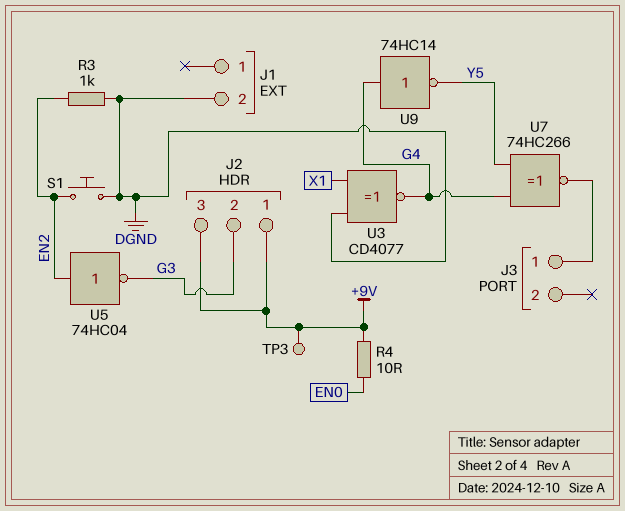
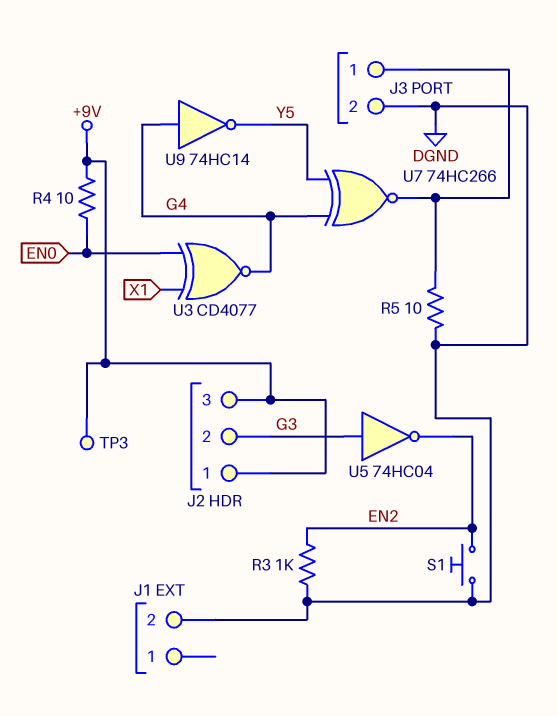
J3 pin 2: none -> DGND
R5: none -> 10 (DGND, J3/1)
U3: XNOR CD4077 (in DGND, in X1, out G4) -> XNOR CD4077 (in EN0, in X1, out G4)
U5: NOT 74HC04 (in EN2, out G3) -> NOT 74HC04 (in G3, out EN2)

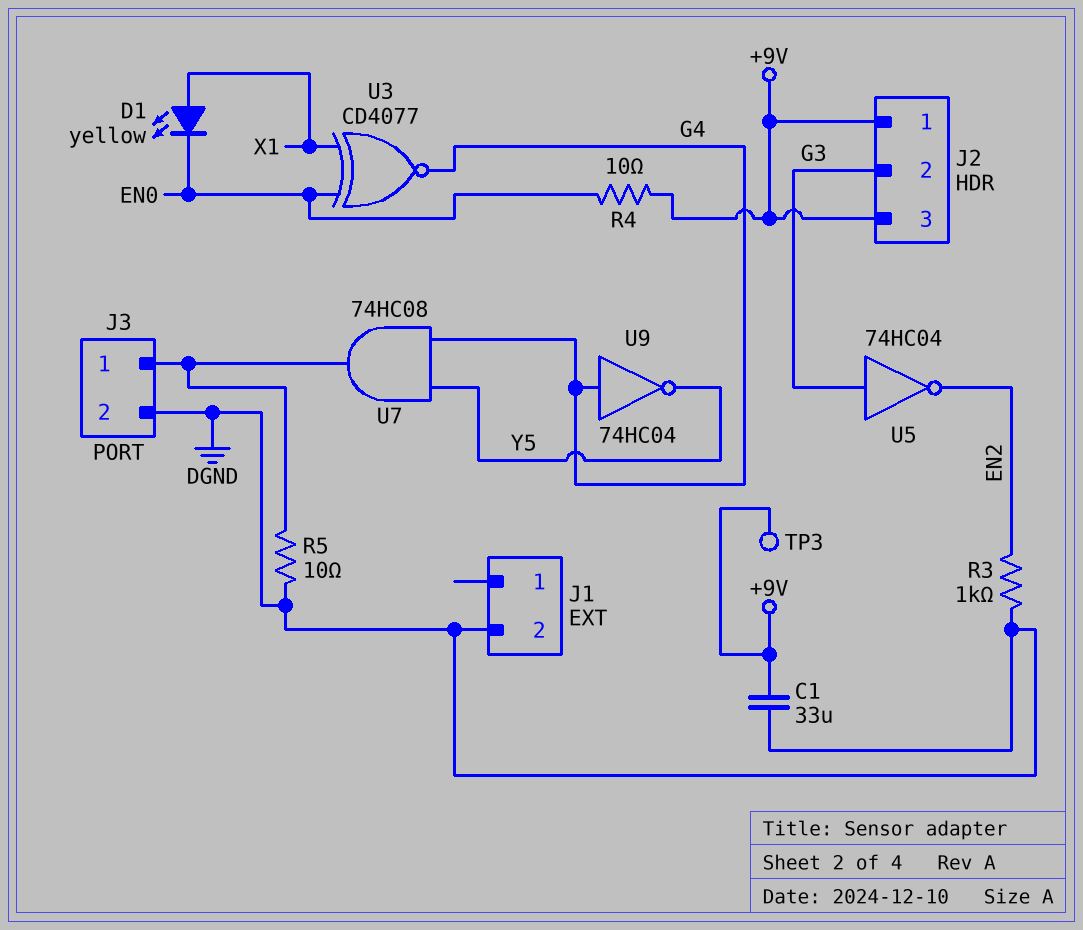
C1: none -> 33uF (+9V, DGND)
D1: none -> LED yellow (A X1, K EN0)
S1: button (DGND, EN2) -> none
U7: XNOR 74HC266 (in G4, in Y5, out J3/1) -> AND 74HC08 (in G4, in Y5, out J3/1)
U9: NOT 74HC14 (in G4, out Y5) -> NOT 74HC04 (in G4, out Y5)

